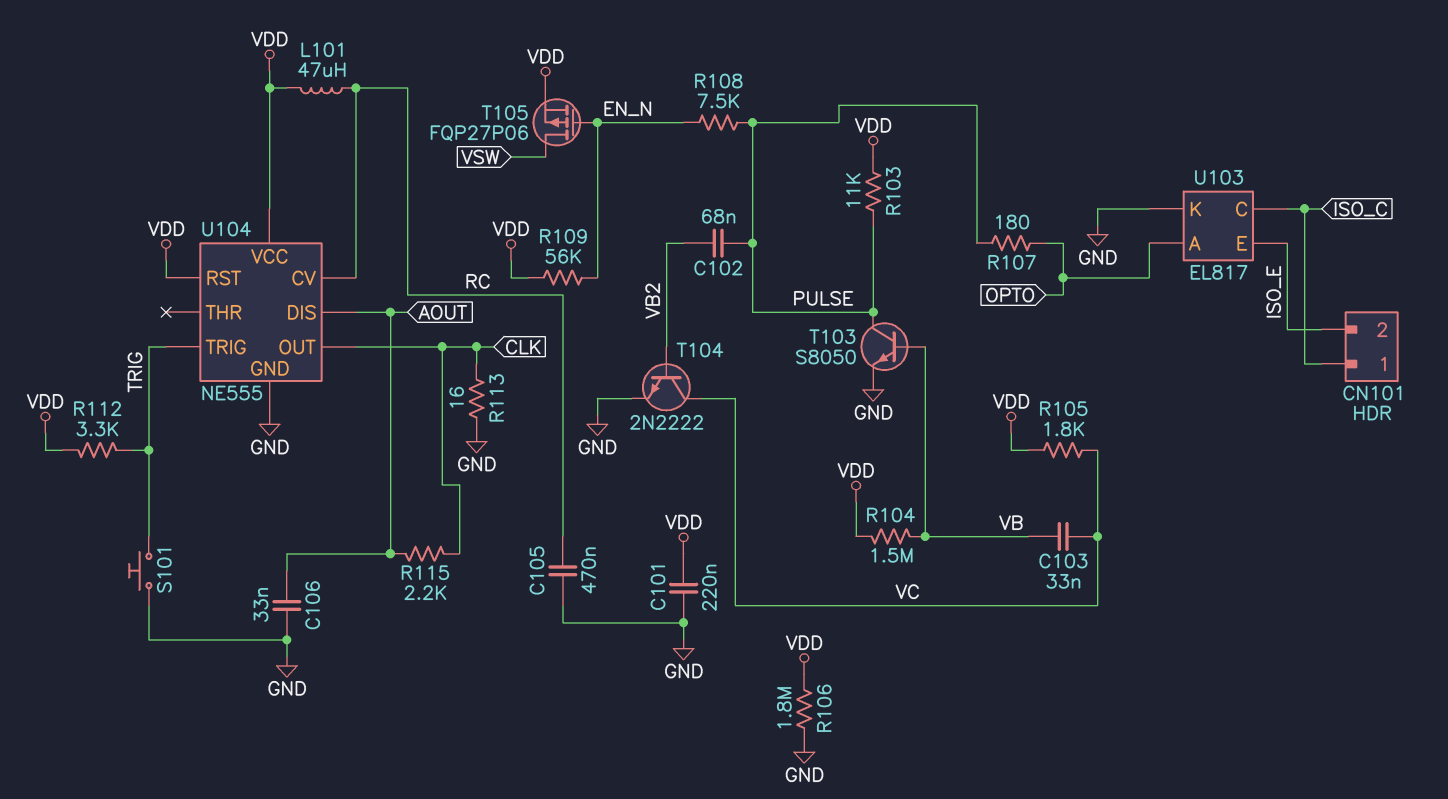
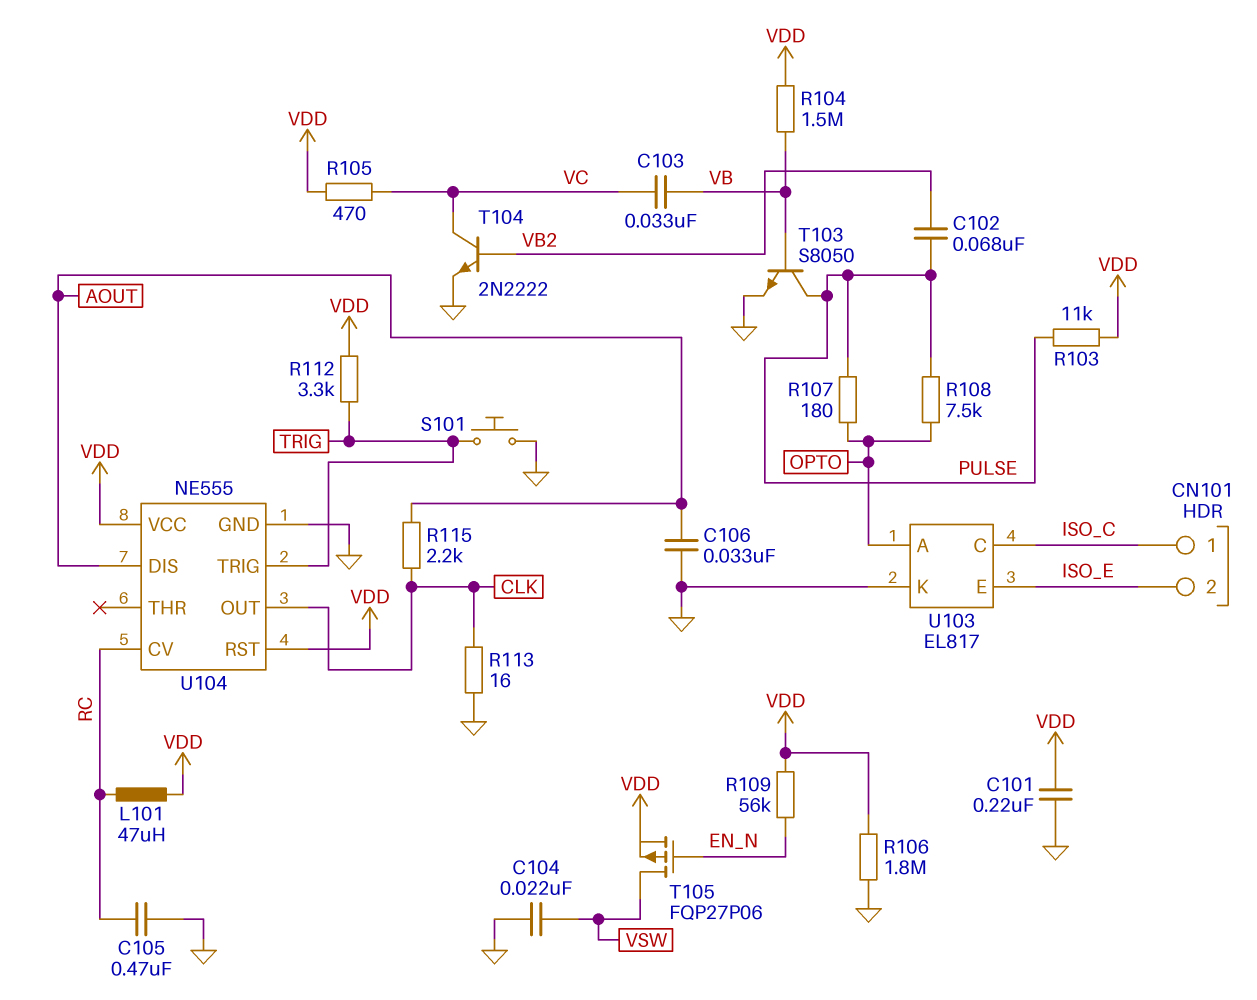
C104: none -> 22nF (GND, VSW)
R105: 1.8k (VC, VDD) -> 470 (VC, VDD)
R108: 7.5k (EN_N, PULSE) -> 7.5k (OPTO, PULSE)

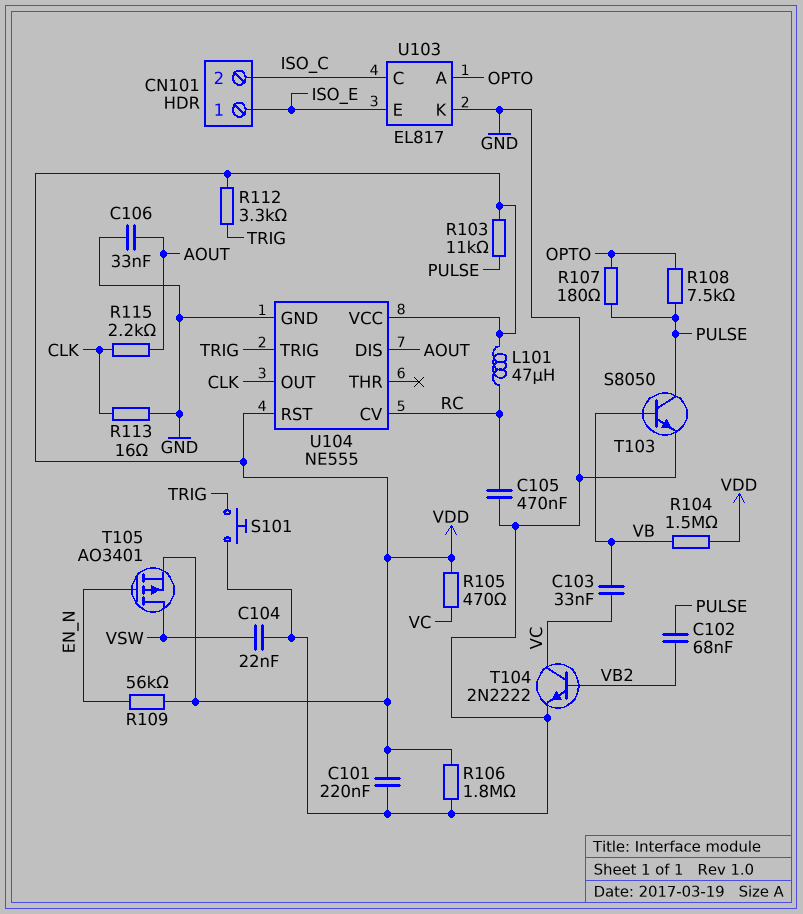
CN101 pin 1: ISO_C -> ISO_E
CN101 pin 2: ISO_E -> ISO_C
T105: PMOS FQP27P06 (G EN_N, D VSW, S VDD) -> PMOS AO3401 (G EN_N, D VSW, S VDD)

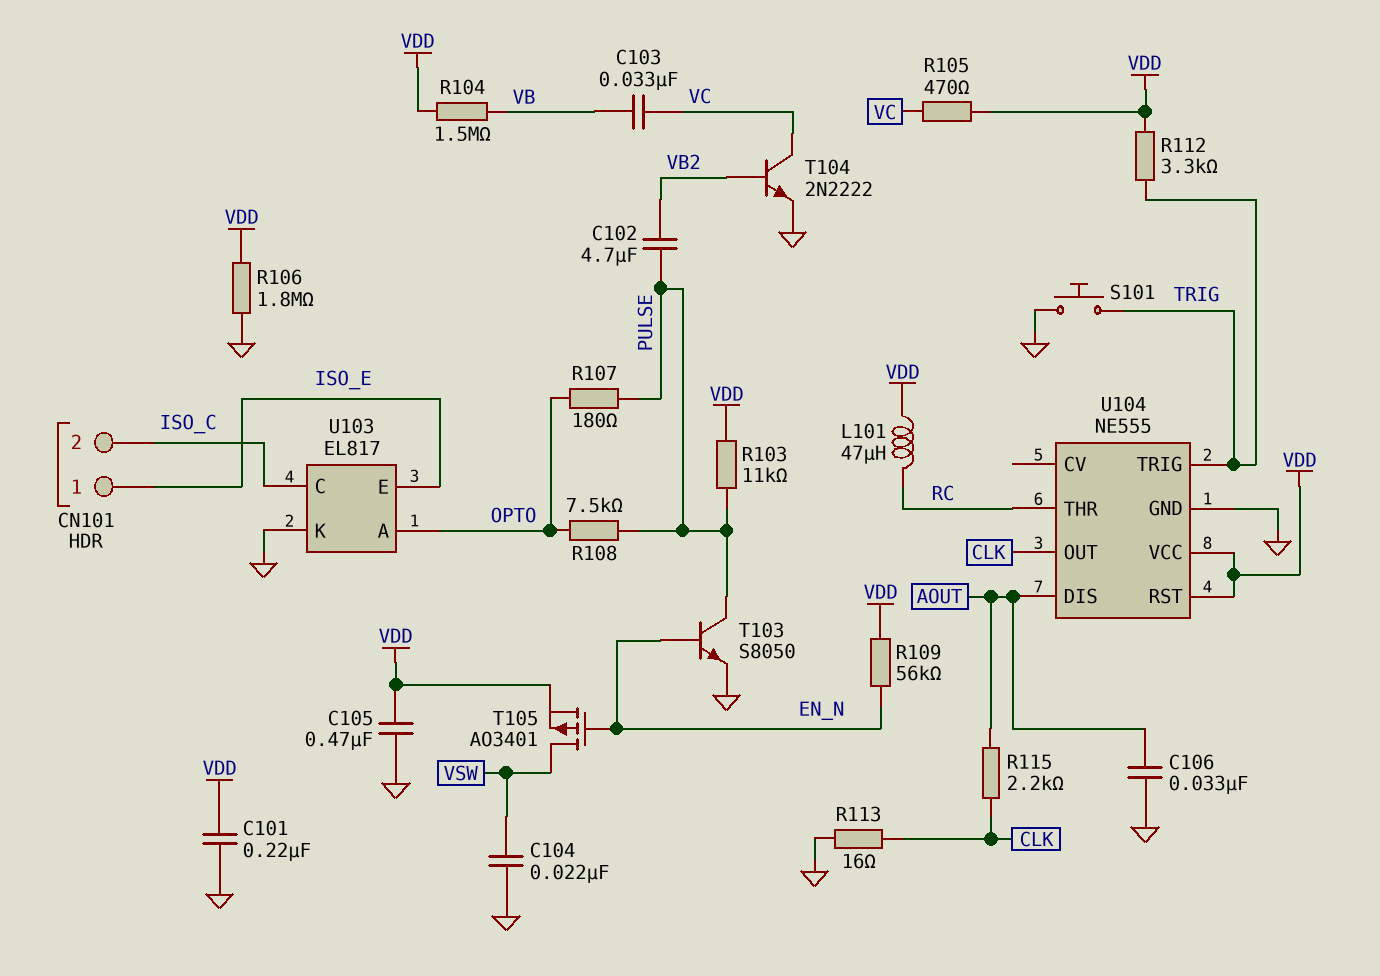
C102: 68nF (PULSE, VB2) -> 4.7uF (PULSE, VB2)
C105: 470nF (GND, RC) -> 470nF (GND, VDD)
T103: NPN S8050 (B VB, C PULSE, E GND) -> NPN S8050 (B EN_N, C PULSE, E GND)
U104 pin CV: RC -> none
U104 pin THR: none -> RC

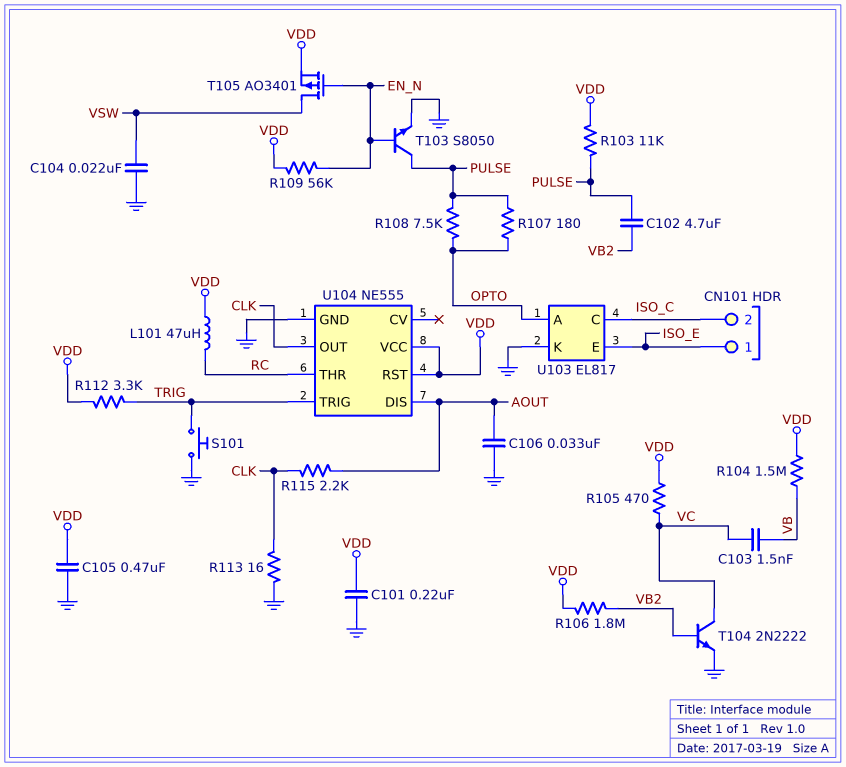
C103: 33nF (VB, VC) -> 1.5nF (VB, VC)
R106: 1.8M (GND, VDD) -> 1.8M (VB2, VDD)

